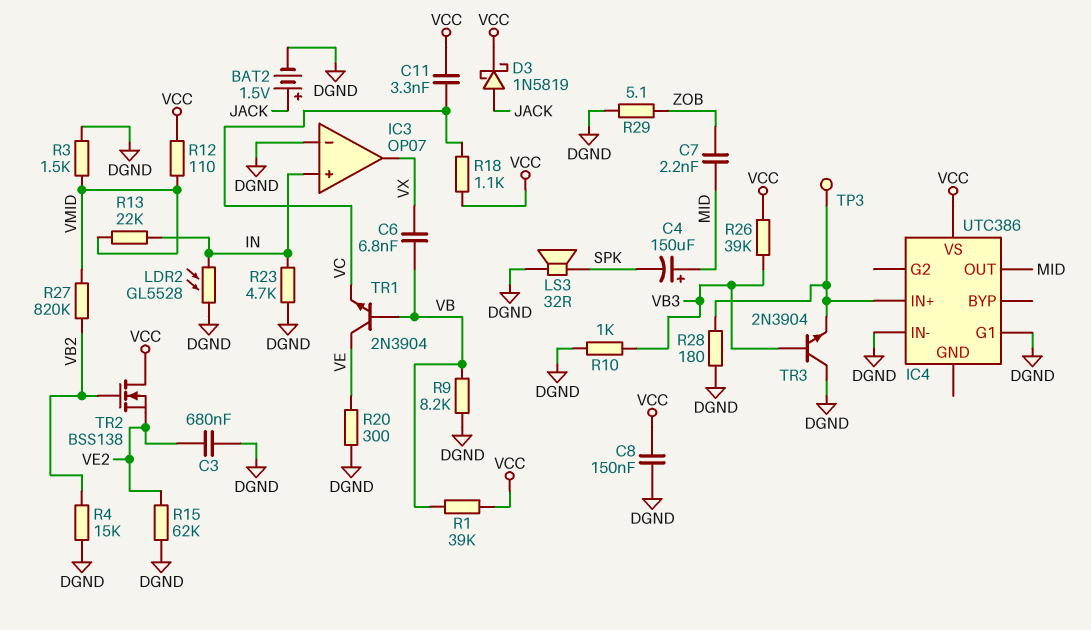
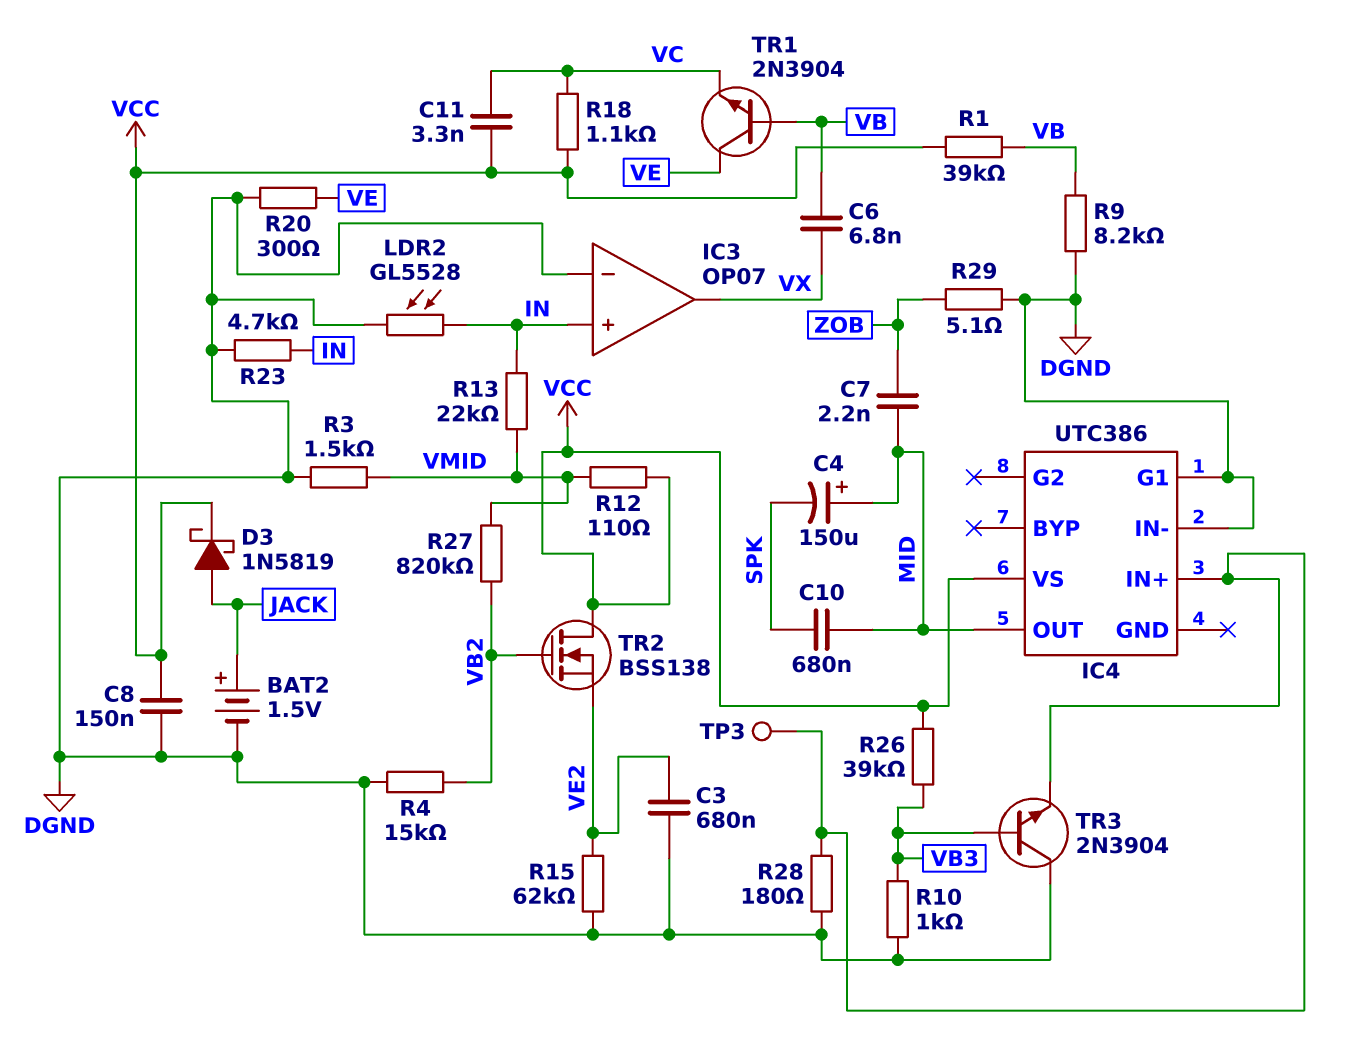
C10: none -> 680nF (MID, SPK)
LS3: speaker 32R (DGND, SPK) -> none

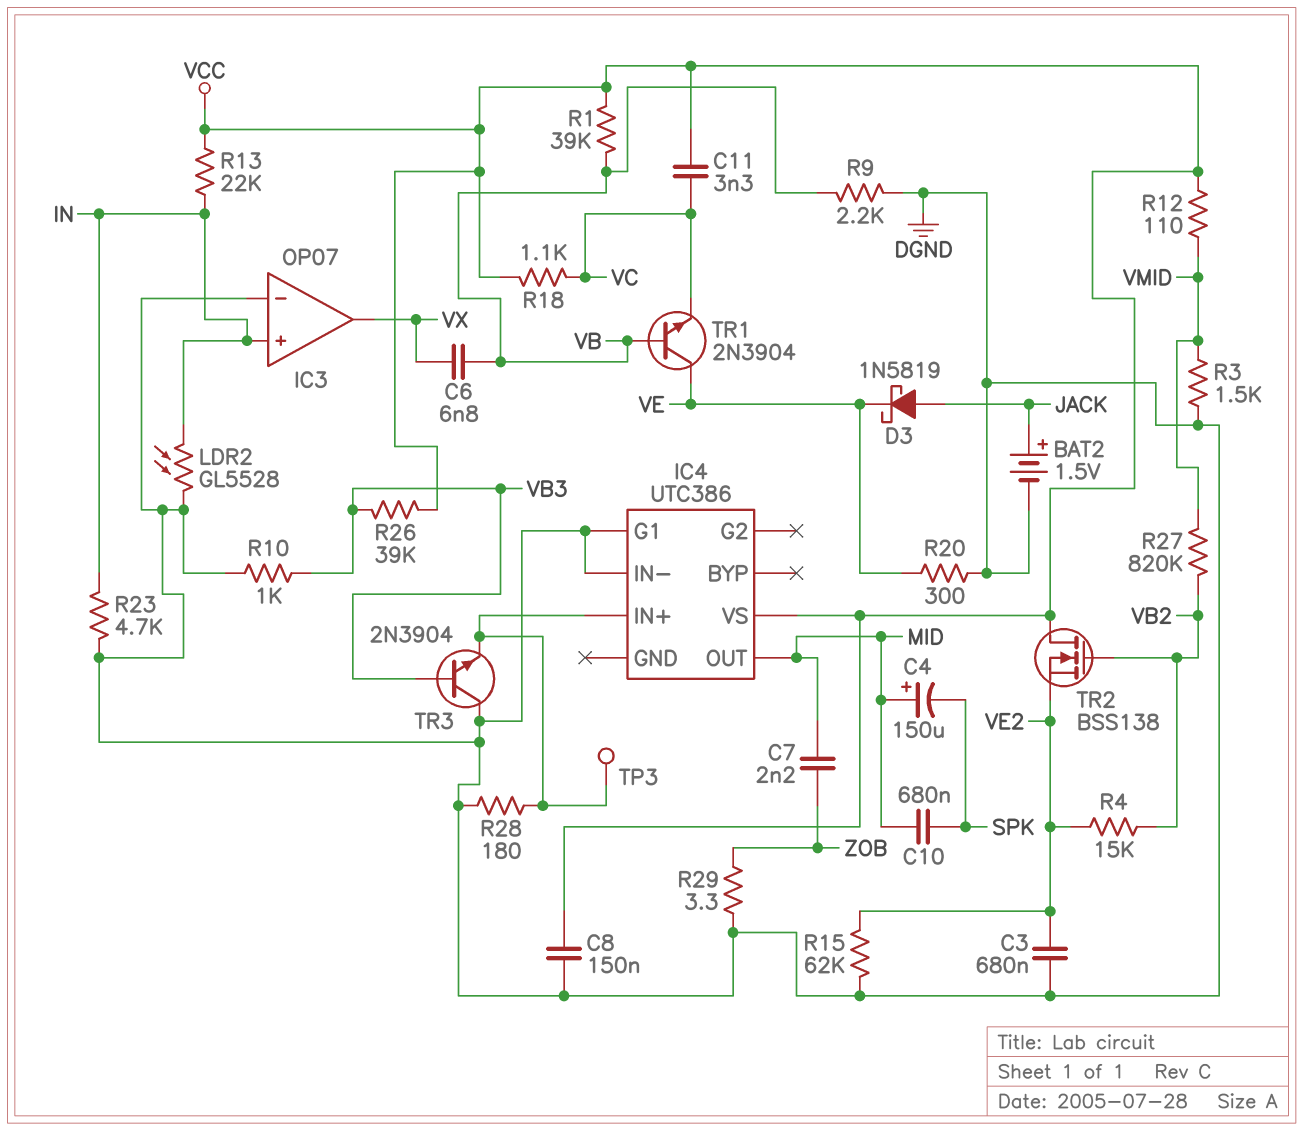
D3: schottky 1N5819 (A JACK, K VCC) -> schottky 1N5819 (A JACK, K VE)
R4: 15k (DGND, VB2) -> 15k (VB2, VE2)
R9: 8.2k (DGND, VB) -> 2.2k (DGND, VB)
R13: 22k (IN, VMID) -> 22k (IN, VCC)
R29: 5.1 (DGND, ZOB) -> 3.3 (DGND, ZOB)

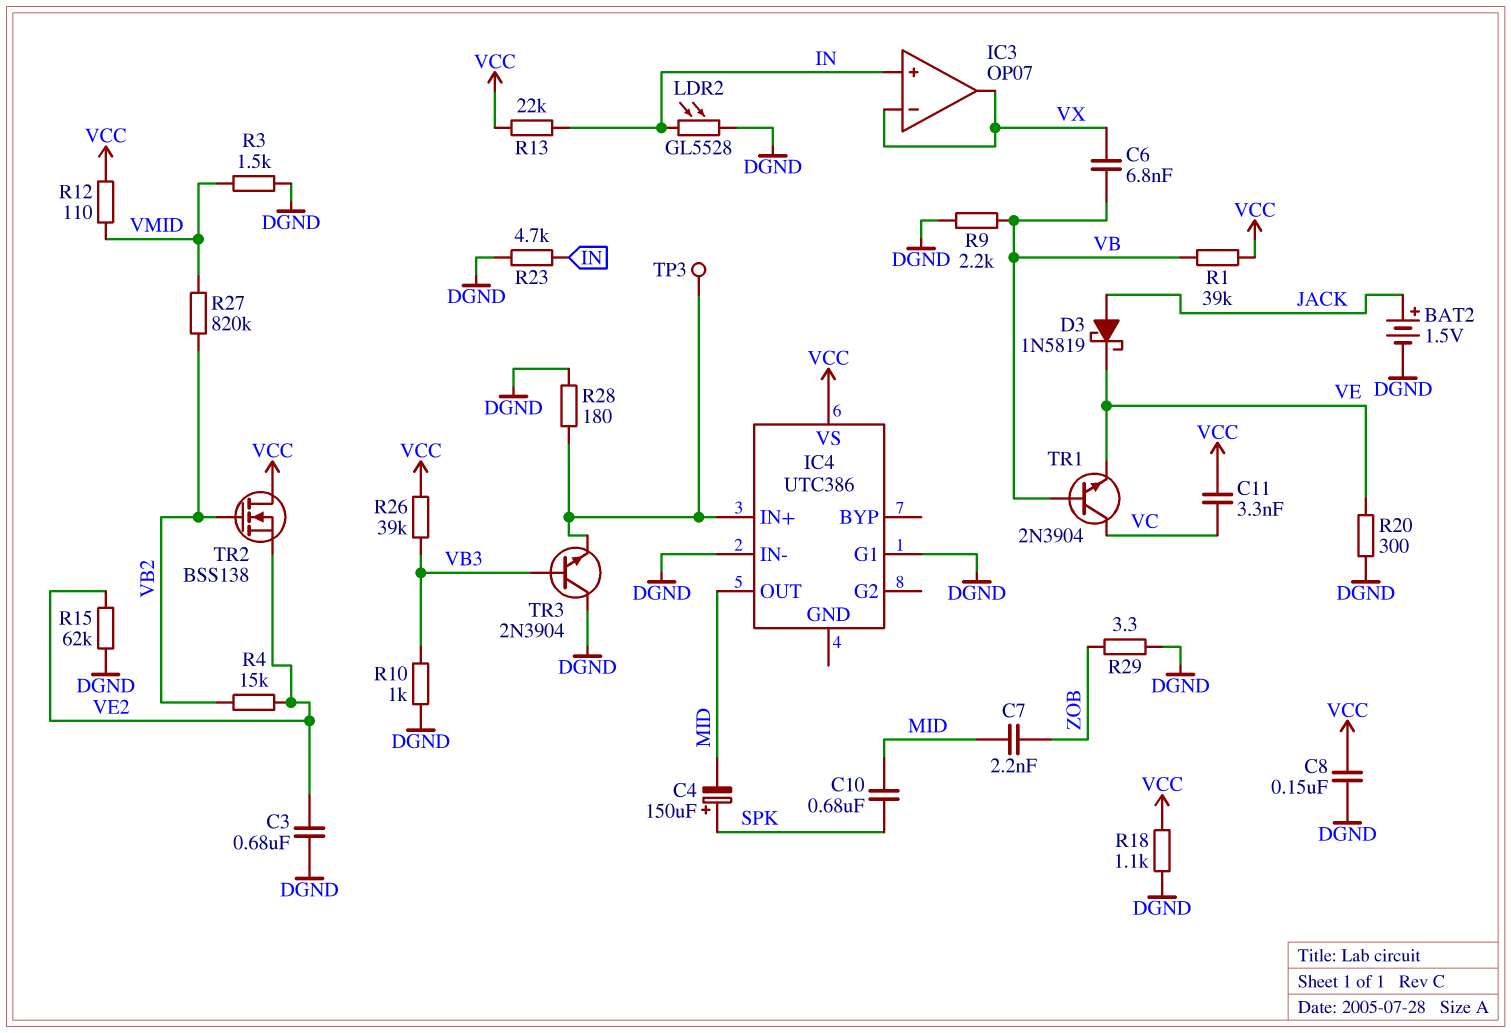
C4: 150uF (plus MID, minus SPK) -> 150uF (plus SPK, minus MID)
IC3 pin in-: DGND -> VX
R18: 1.1k (VC, VCC) -> 1.1k (DGND, VCC)
TR1: NPN 2N3904 (B VB, C VE, E VC) -> NPN 2N3904 (B VB, C VC, E VE)

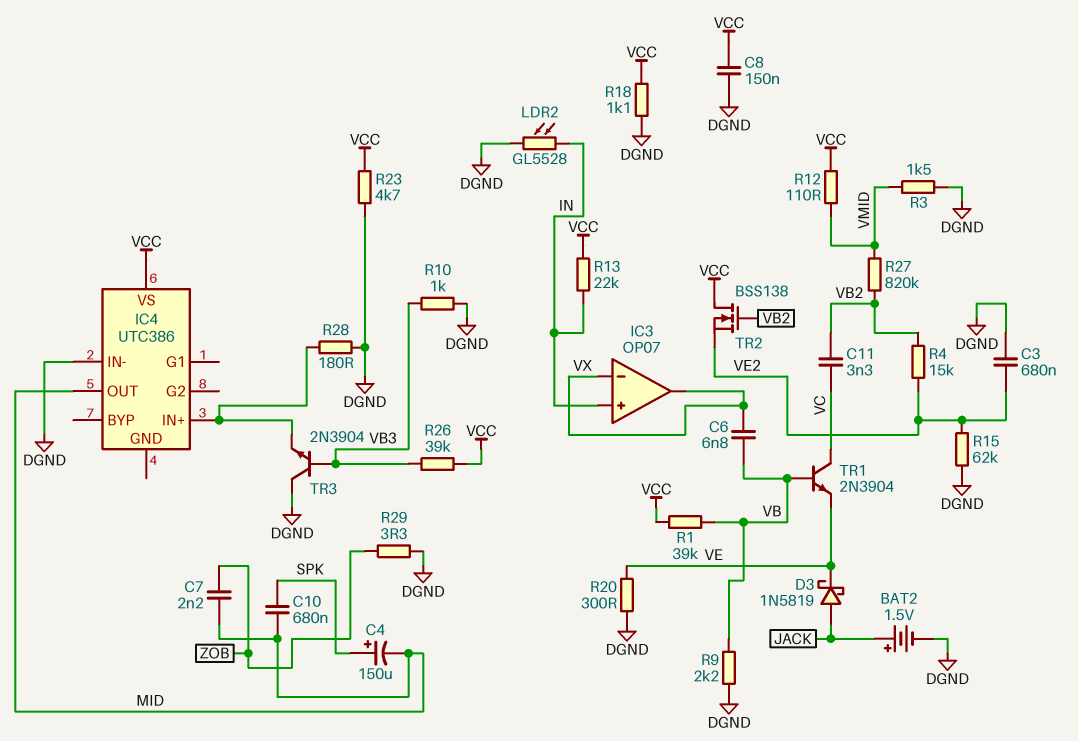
C11: 3.3nF (VC, VCC) -> 3.3nF (VB2, VC)
IC4 pin G1: DGND -> none
R23: 4.7k (DGND, IN) -> 4.7k (DGND, VCC)
TP3: test point (IC4/IN+) -> none

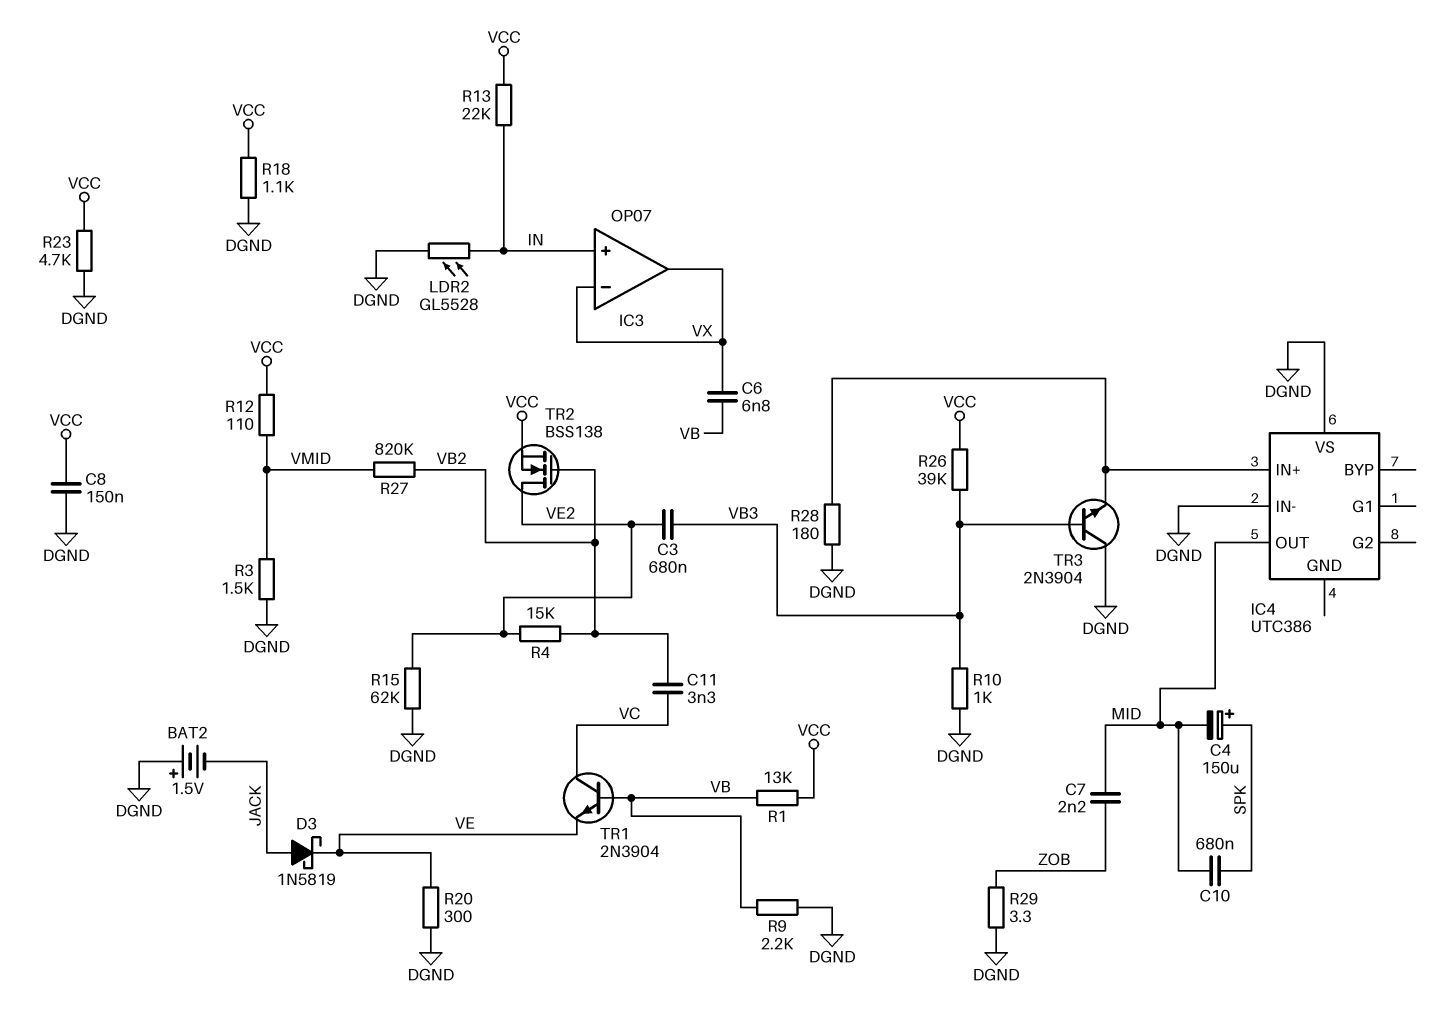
BAT2: 1.5V (plus JACK, minus DGND) -> 1.5V (plus DGND, minus JACK)
C3: 680nF (DGND, VE2) -> 680nF (VB3, VE2)
IC4 pin VS: VCC -> DGND
R1: 39k (VB, VCC) -> 13k (VB, VCC)
TR2: NMOS BSS138 (G VB2, D VCC, S VE2) -> NMOS BSS138 (G VB2, D VE2, S VCC)

